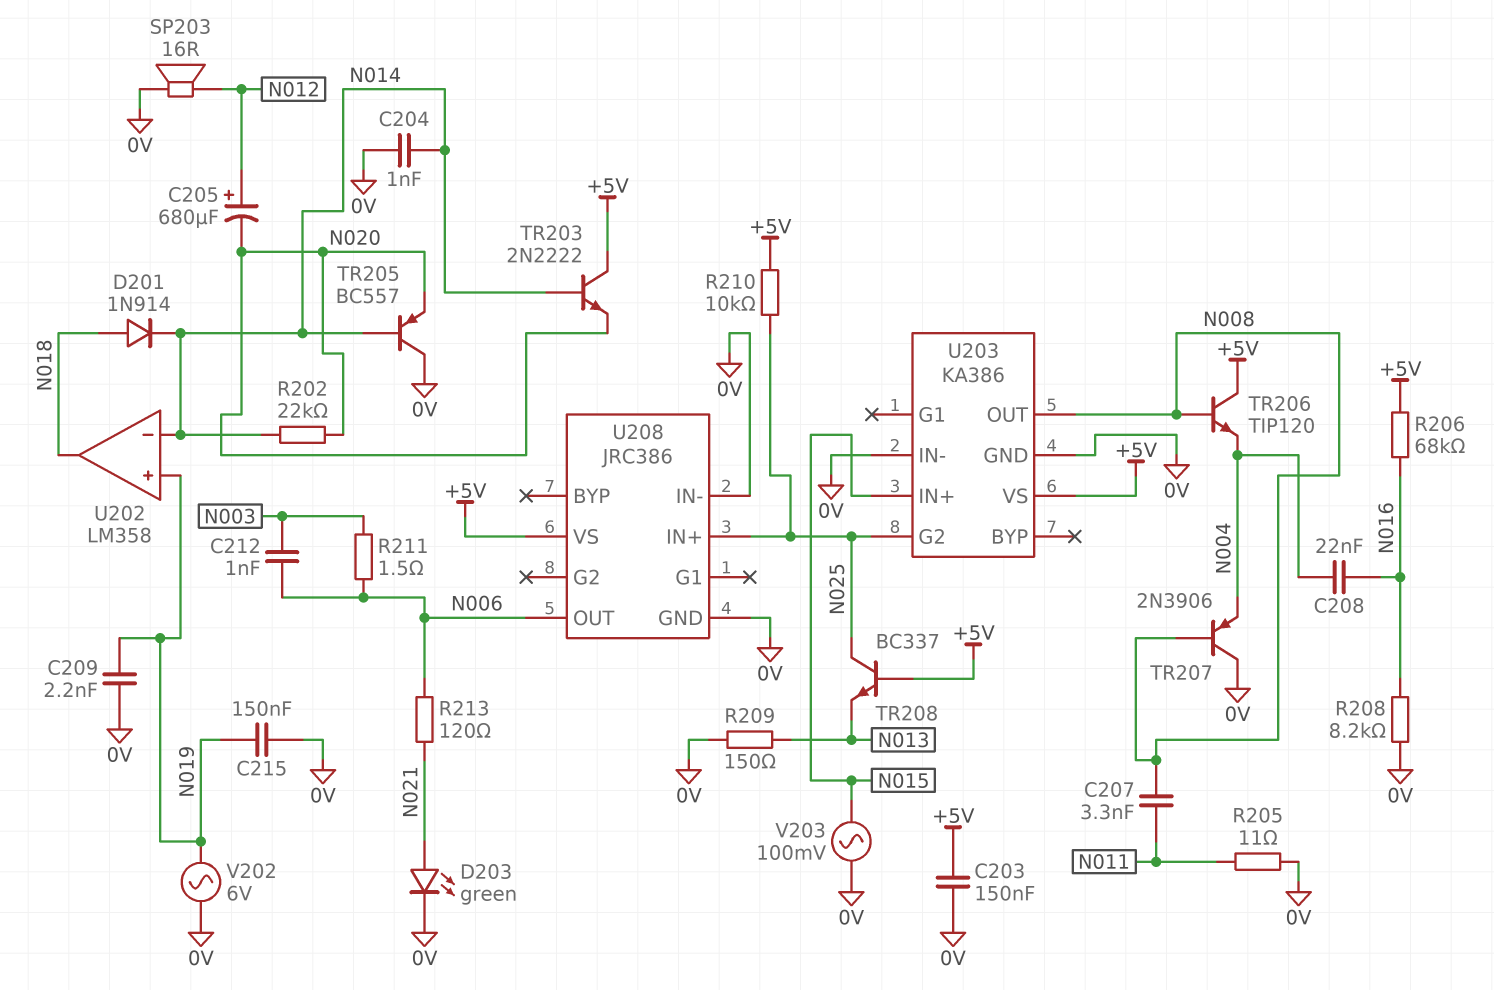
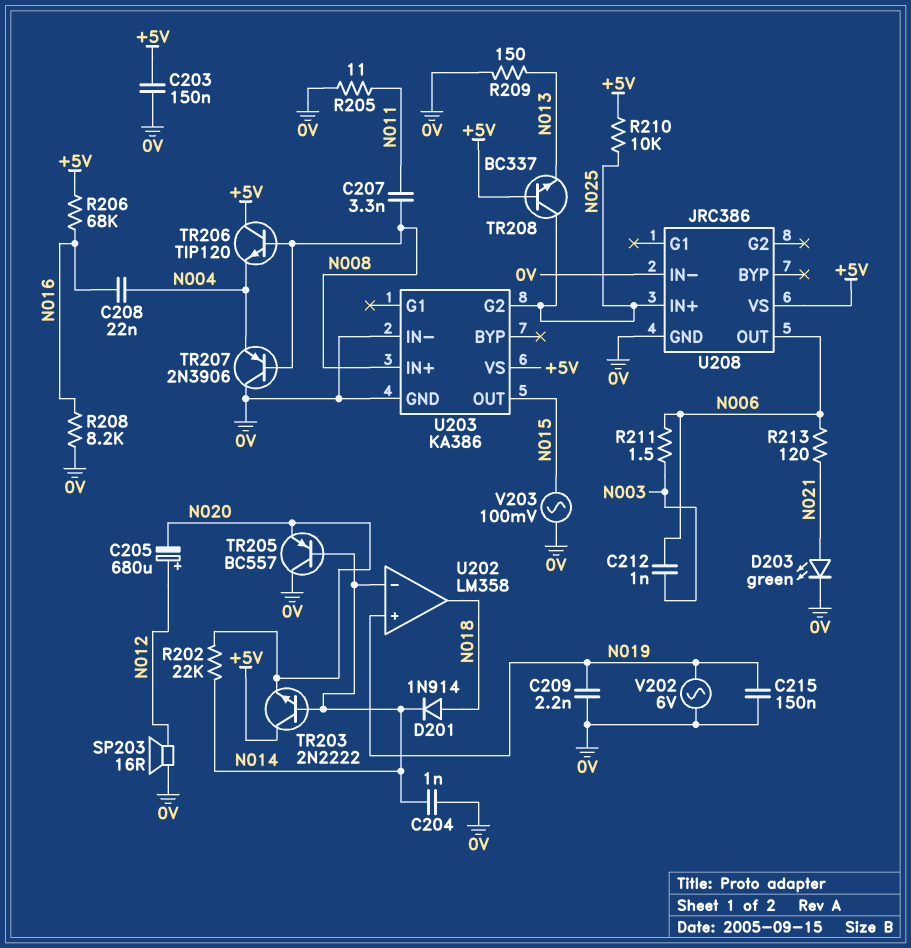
U203 pin IN+: N015 -> N008
U203 pin OUT: N008 -> N015

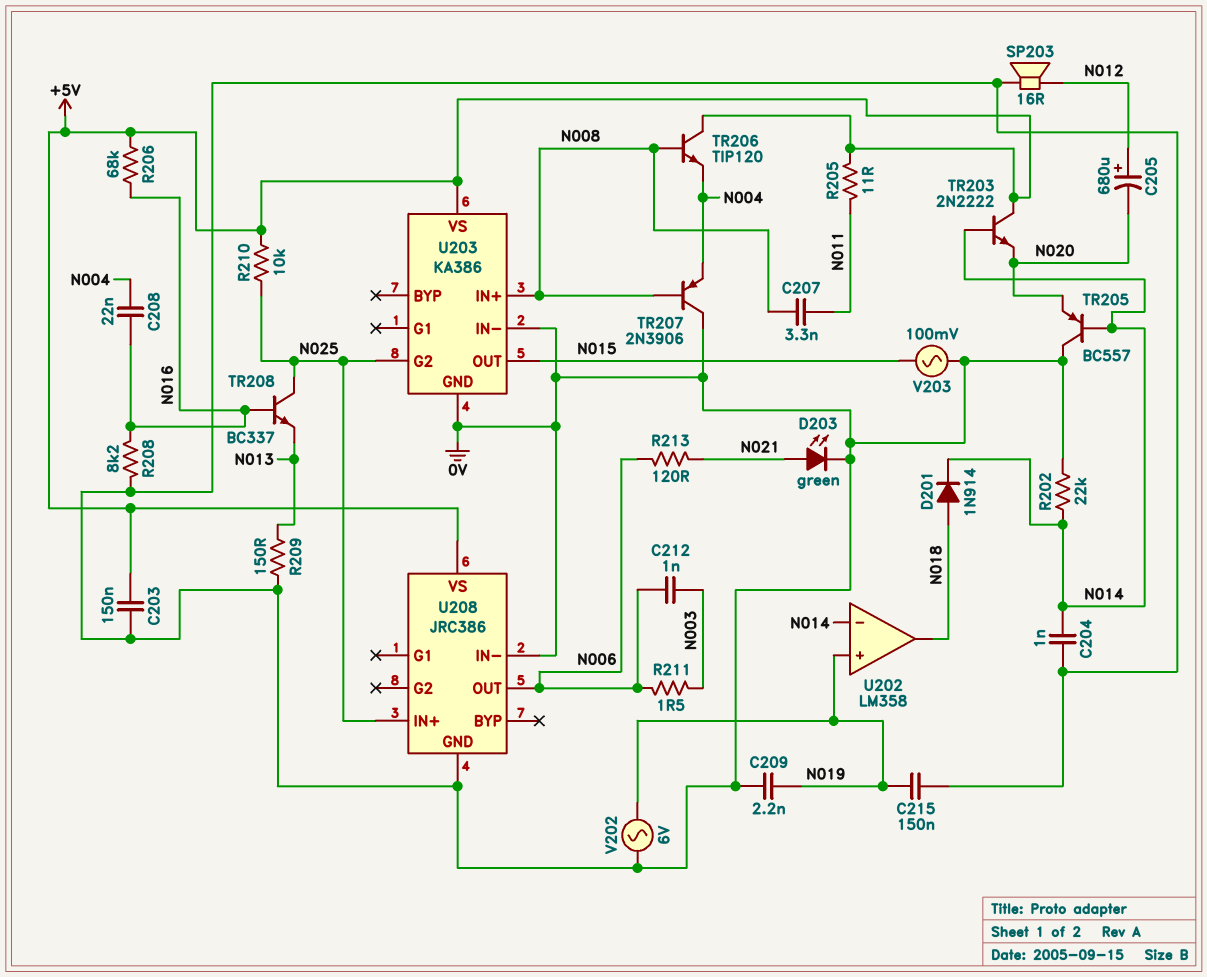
R202: 22k (N014, N020) -> 22k (0V, N014)
R205: 11 (0V, N011) -> 11 (+5V, N011)
TR208: NPN BC337 (B +5V, C N025, E N013) -> NPN BC337 (B N016, C N025, E N013)

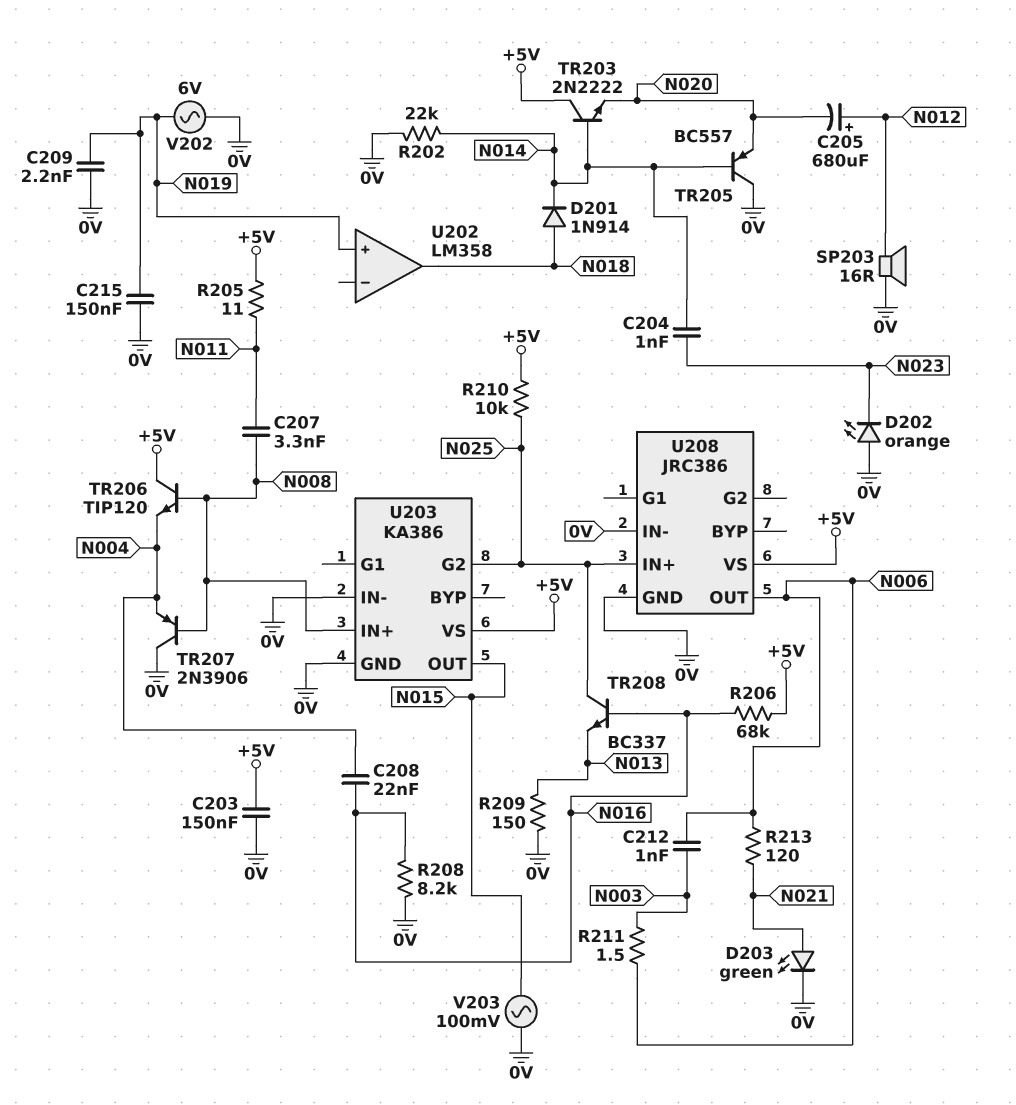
C204: 1nF (0V, N014) -> 1nF (N014, N023)
D202: none -> LED orange (A 0V, K N023)
U202 pin in-: N014 -> none

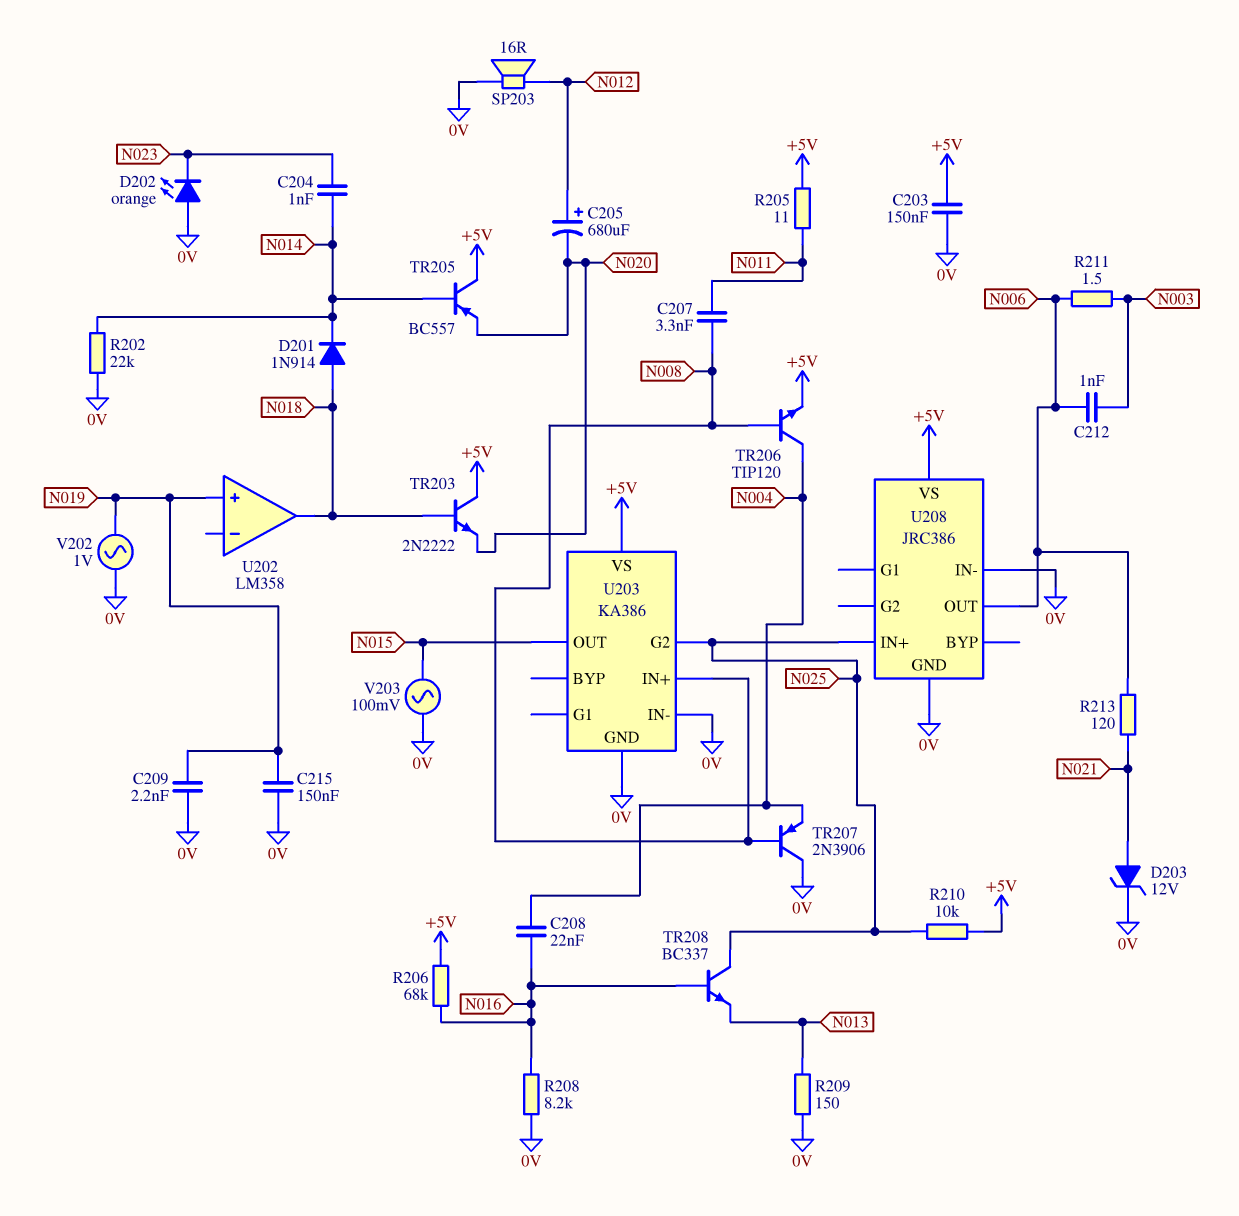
D203: LED green (A N021, K 0V) -> zener 12V (A N021, K 0V)
TR203: NPN 2N2222 (B N014, C +5V, E N020) -> NPN 2N2222 (B N018, C +5V, E N020)
TR205: PNP BC557 (B N014, C 0V, E N020) -> PNP BC557 (B N014, C +5V, E N020)
TR206: NPN TIP120 (B N008, C +5V, E N004) -> NPN TIP120 (B N008, C N004, E +5V)
V202: AC 6V (0V, N019) -> AC 1V (0V, N019)

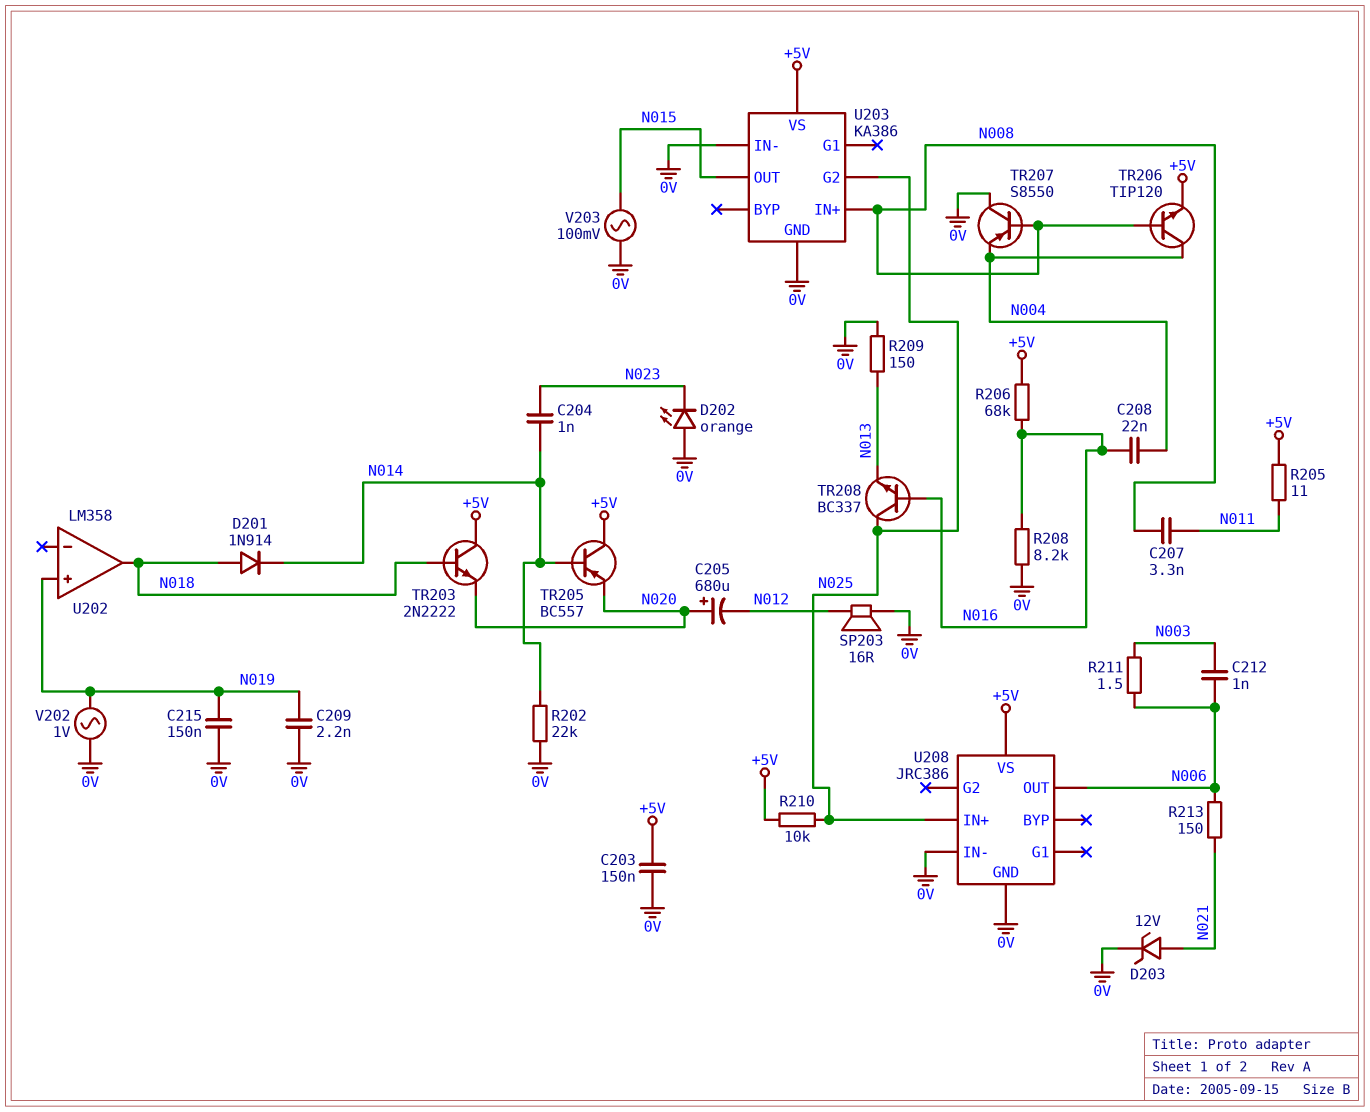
C205: 680uF (plus N012, minus N020) -> 680uF (plus N020, minus N012)
R213: 120 (N006, N021) -> 150 (N006, N021)
TR207: PNP 2N3906 (B N008, C 0V, E N004) -> PNP S8550 (B N008, C 0V, E N004)

